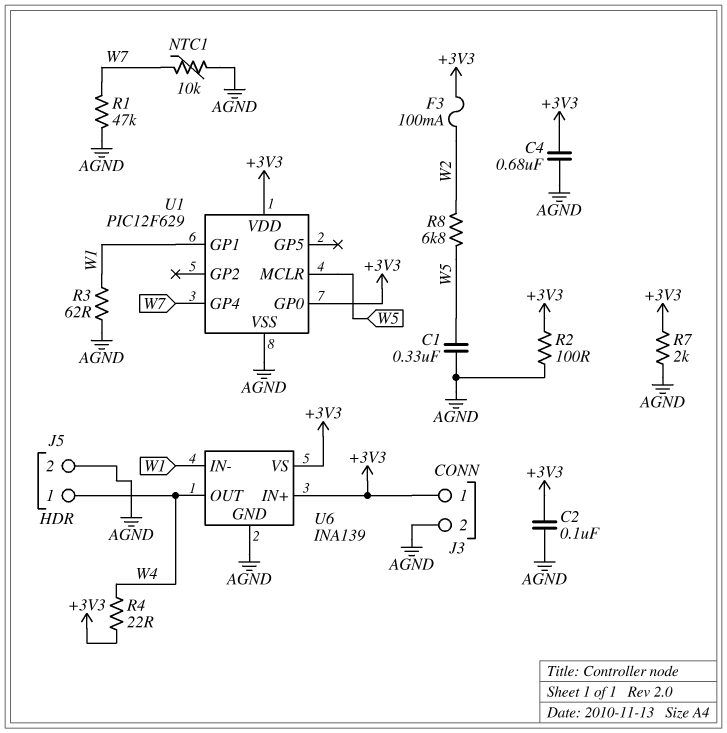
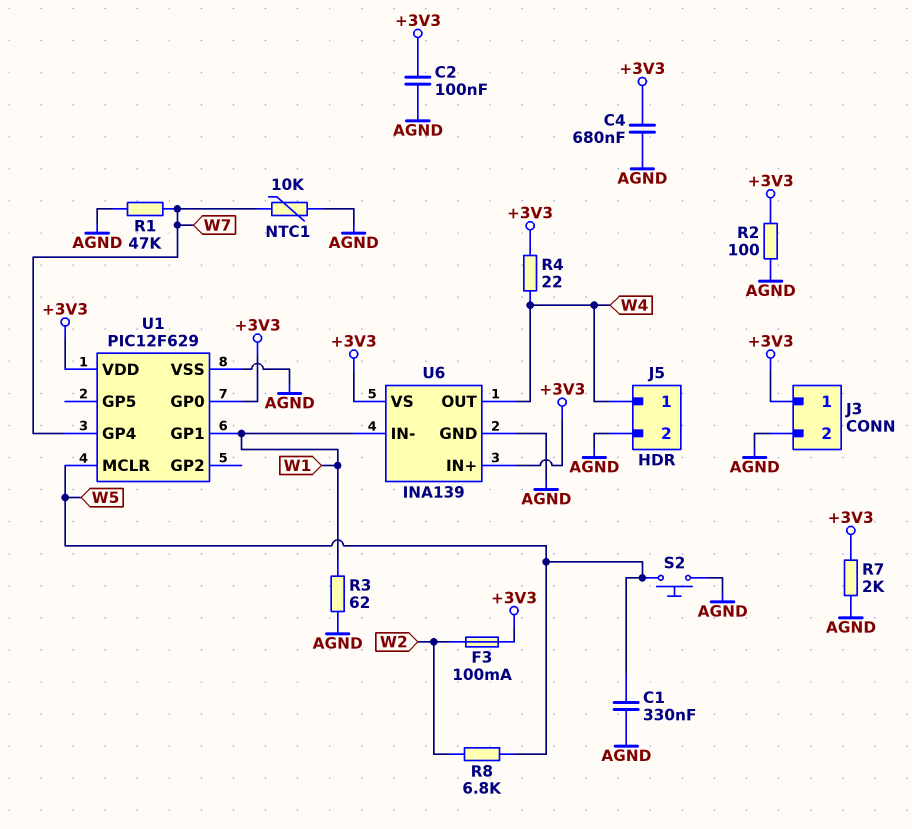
S2: none -> button (AGND, W5)

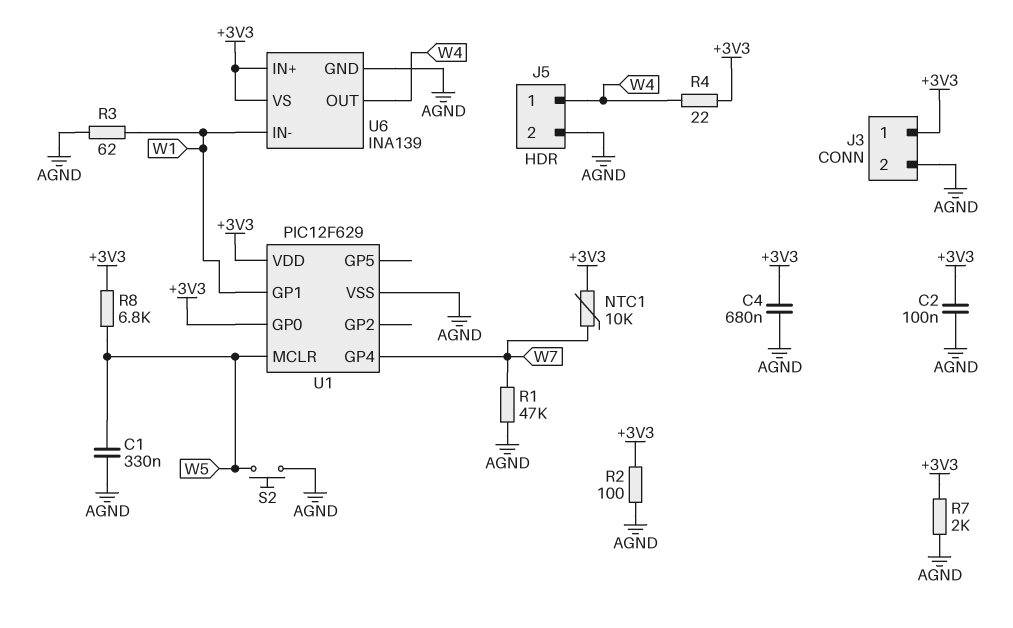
F3: 100mA (+3V3, W2) -> none
NTC1: 10k (AGND, W7) -> 10k (+3V3, W7)
R8: 6.8k (W2, W5) -> 6.8k (+3V3, W5)

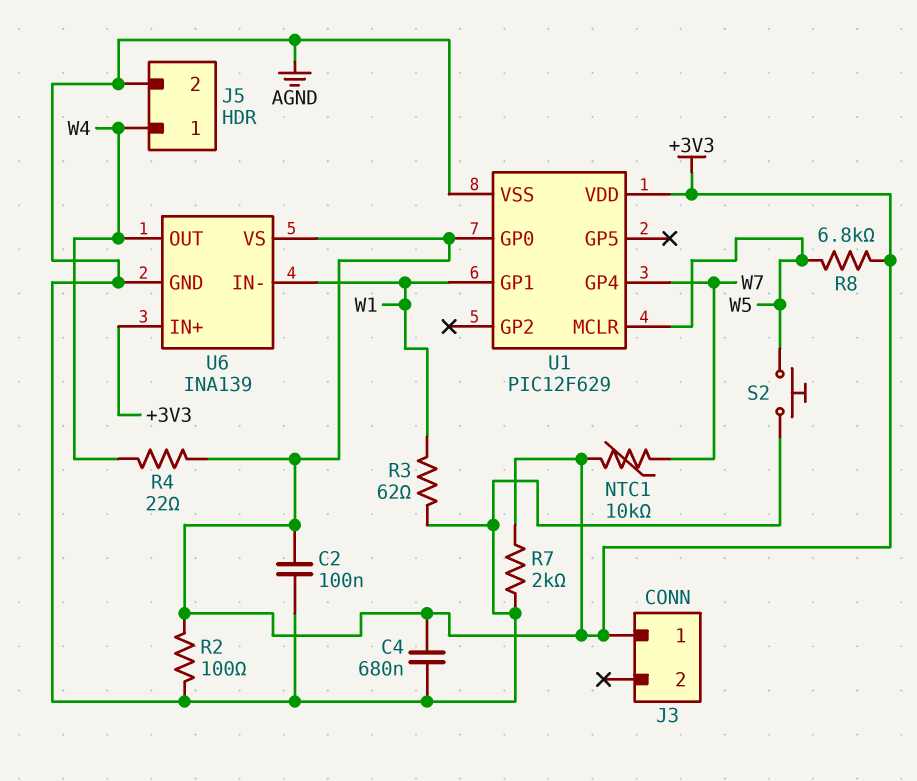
C1: 330nF (AGND, W5) -> none
J3 pin 2: AGND -> none
R1: 47k (AGND, W7) -> none

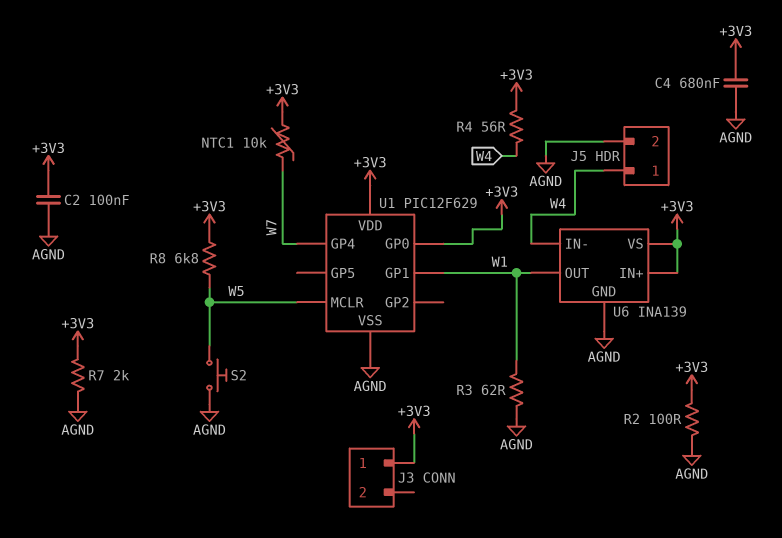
R4: 22 (+3V3, W4) -> 56 (+3V3, W4)
U6 pin IN-: W1 -> W4
U6 pin OUT: W4 -> W1

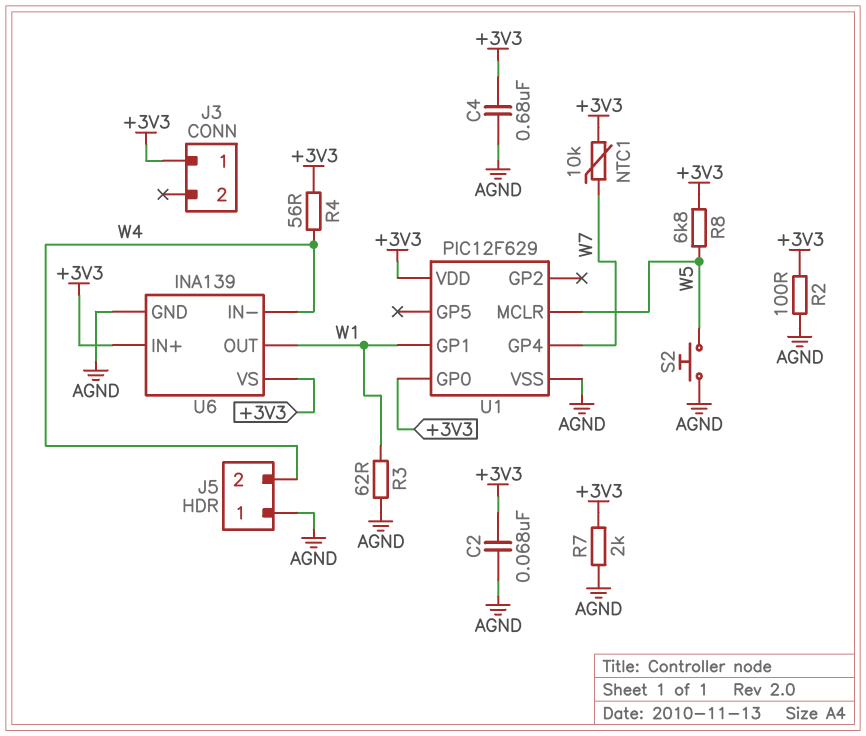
C2: 100nF (+3V3, AGND) -> 68nF (+3V3, AGND)
J5 pin 1: W4 -> AGND
J5 pin 2: AGND -> W4

